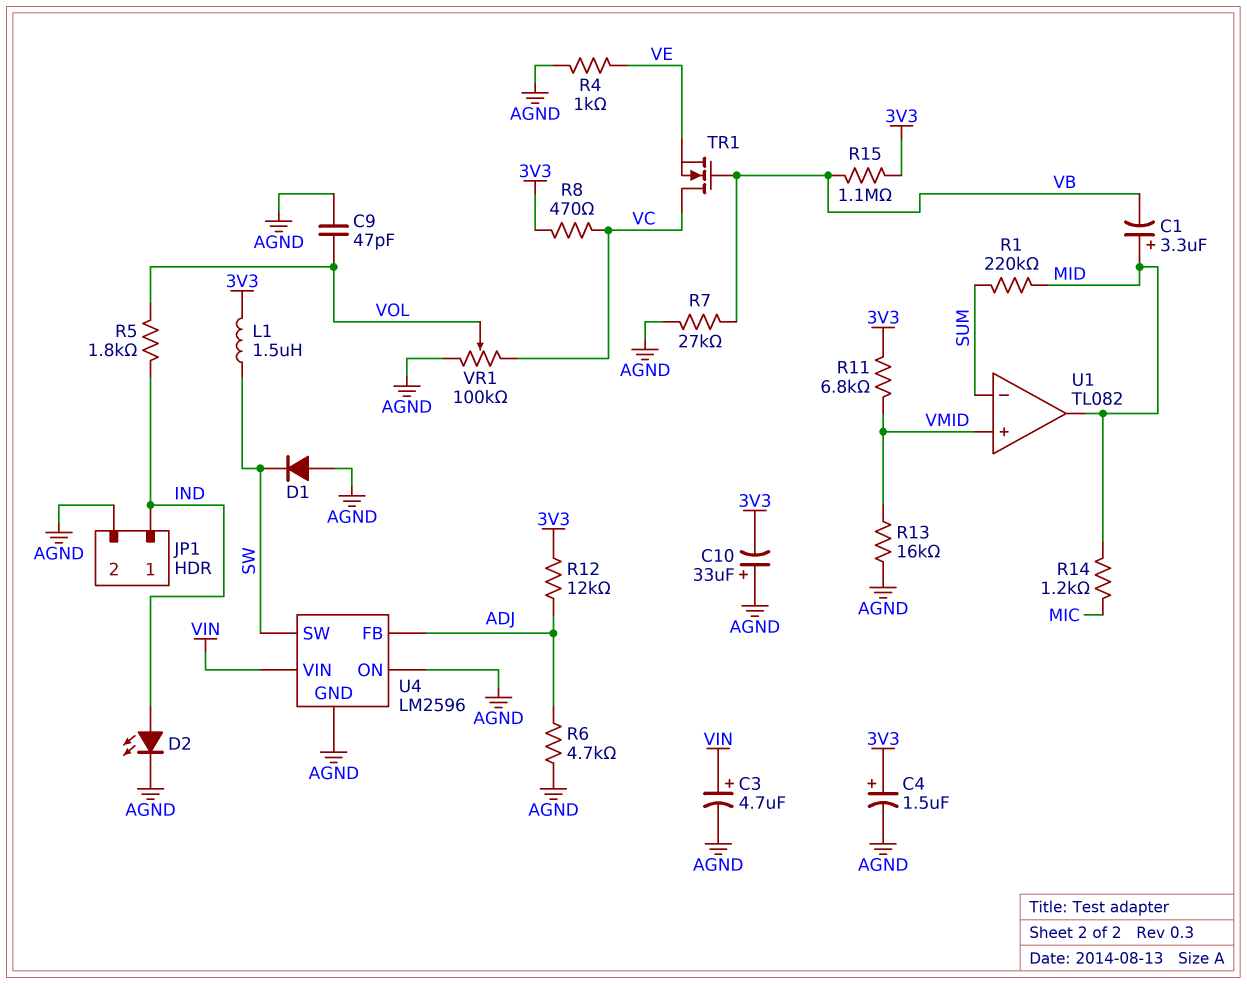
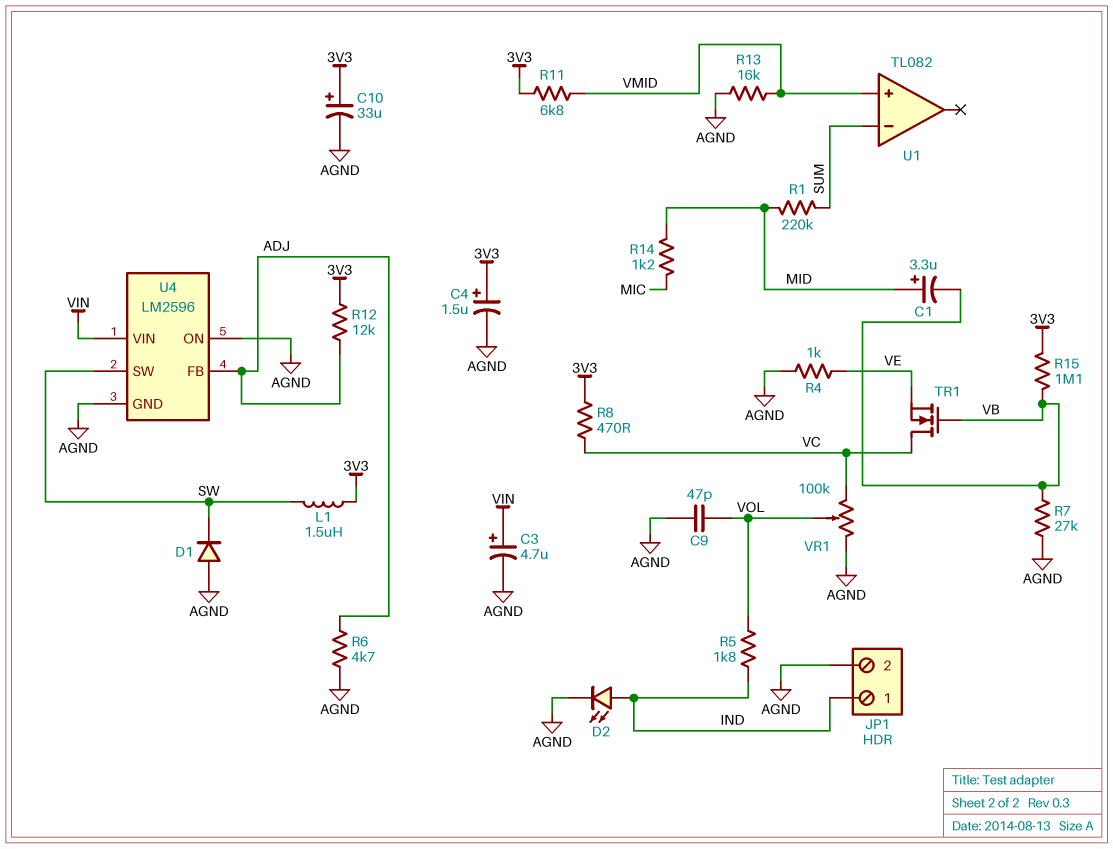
C10: 33uF (plus AGND, minus 3V3) -> 33uF (plus 3V3, minus AGND)
U1 pin out: MID -> none

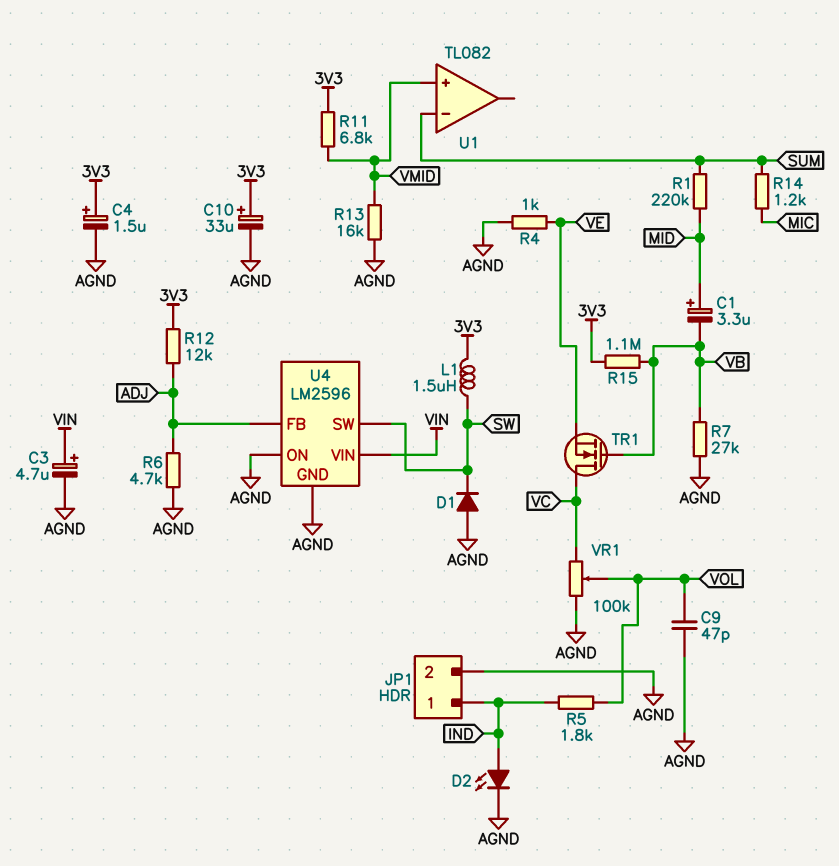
R8: 470 (3V3, VC) -> none
R14: 1.2k (MIC, MID) -> 1.2k (MIC, SUM)

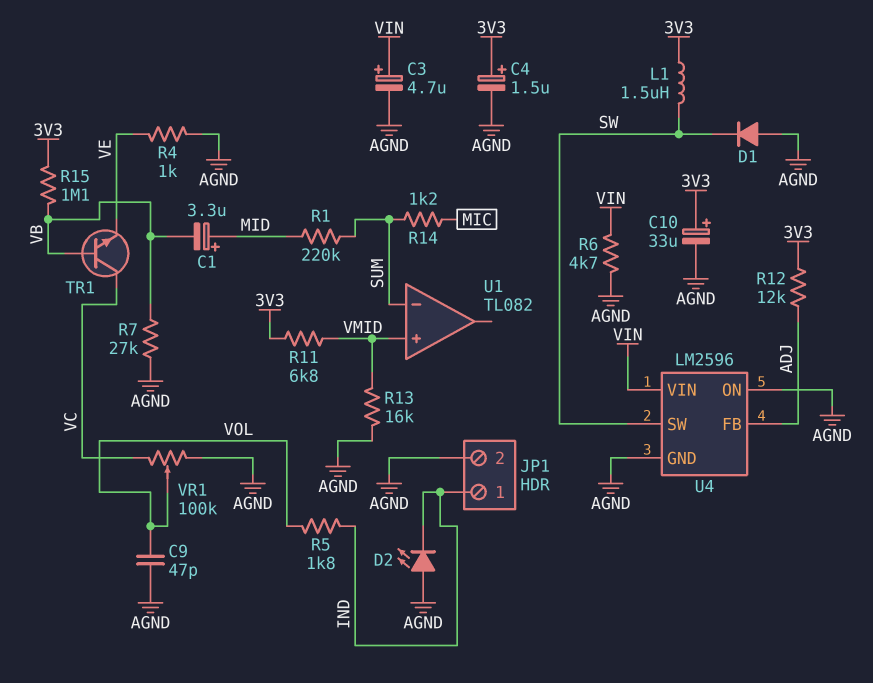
D2: LED (A IND, K AGND) -> LED (A AGND, K IND)
R6: 4.7k (ADJ, AGND) -> 4.7k (AGND, VIN)
TR1: NMOS (G VB, D VC, S VE) -> NPN (B VB, C VC, E VE)

